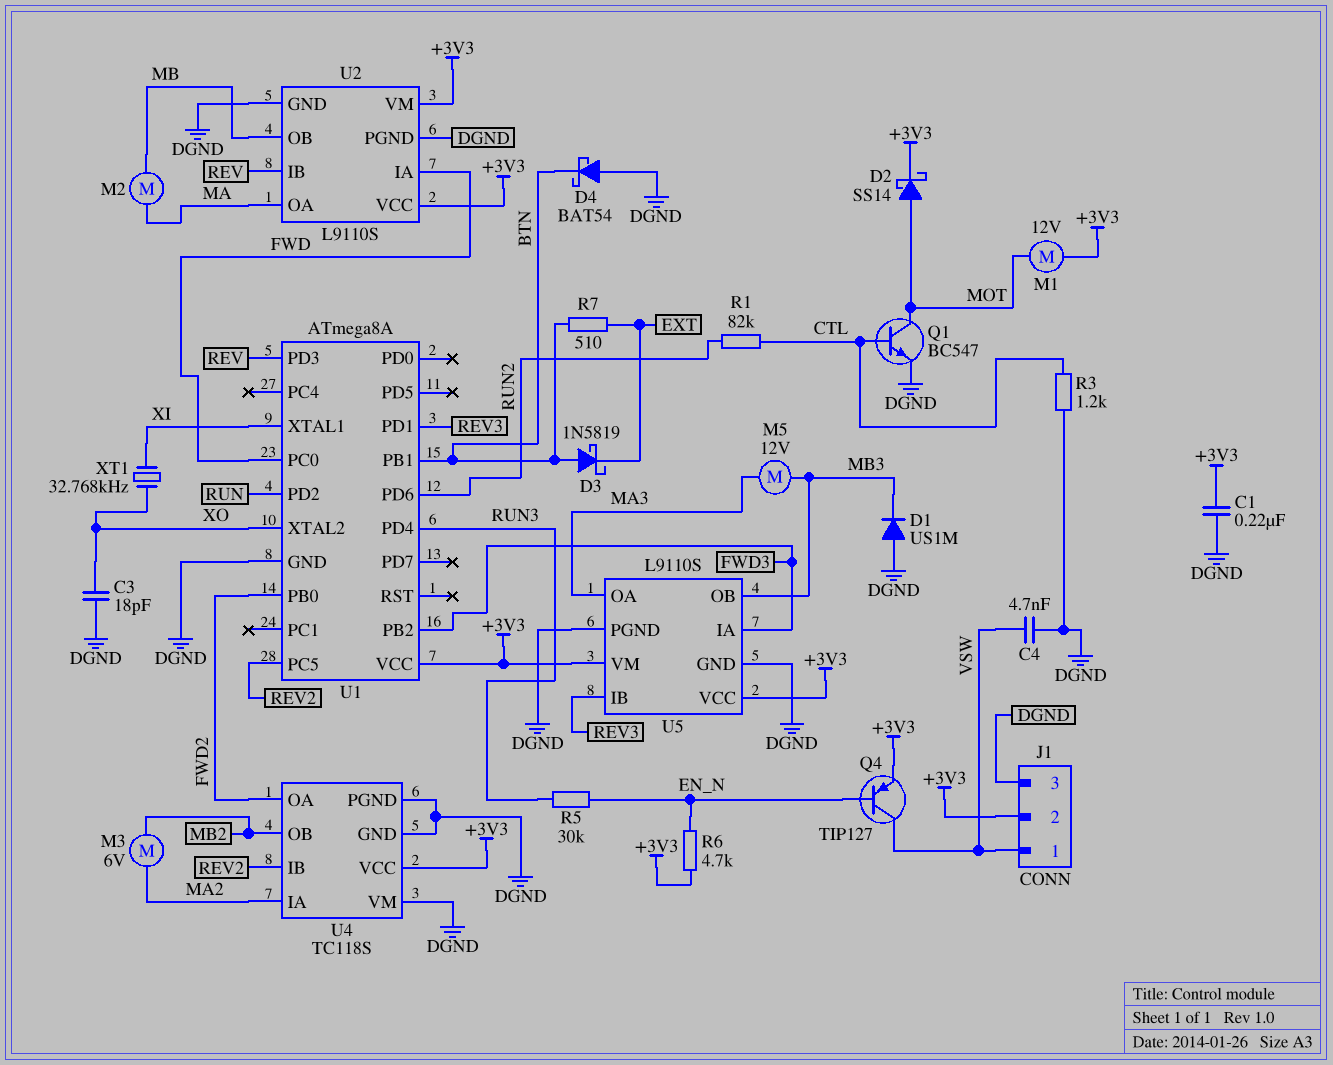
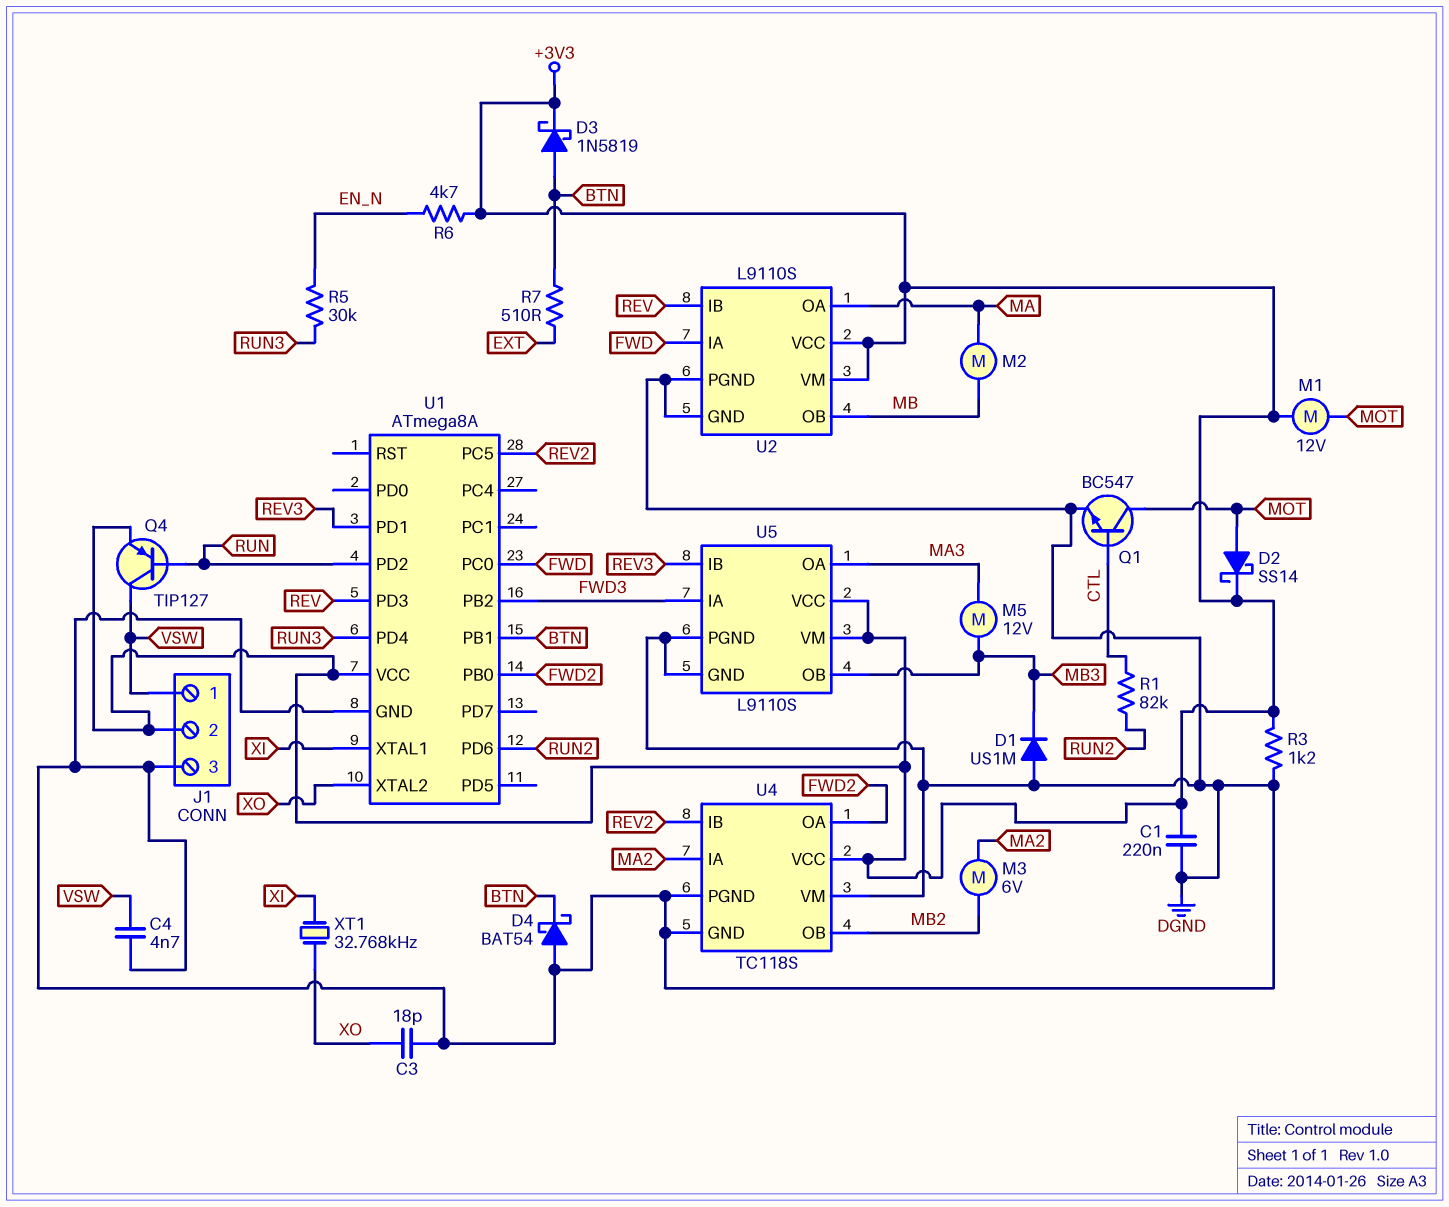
D3: schottky 1N5819 (A BTN, K EXT) -> schottky 1N5819 (A BTN, K +3V3)
Q4: PNP TIP127 (B EN_N, C VSW, E +3V3) -> PNP TIP127 (B RUN, C VSW, E +3V3)
R3: 1.2k (CTL, DGND) -> 1.2k (+3V3, DGND)

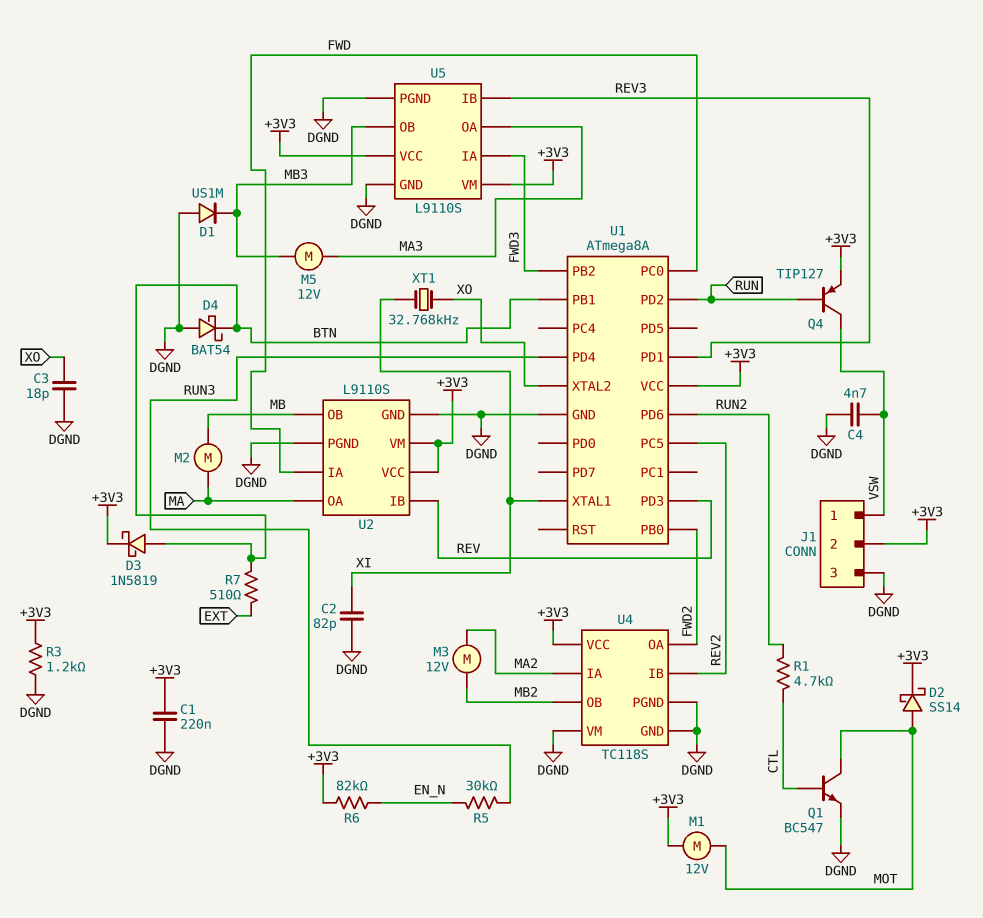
C2: none -> 82pF (DGND, XI)
M3: motor 6V (MA2, MB2) -> motor 12V (MA2, MB2)
R1: 82k (CTL, RUN2) -> 4.7k (CTL, RUN2)
R6: 4.7k (+3V3, EN_N) -> 82k (+3V3, EN_N)

